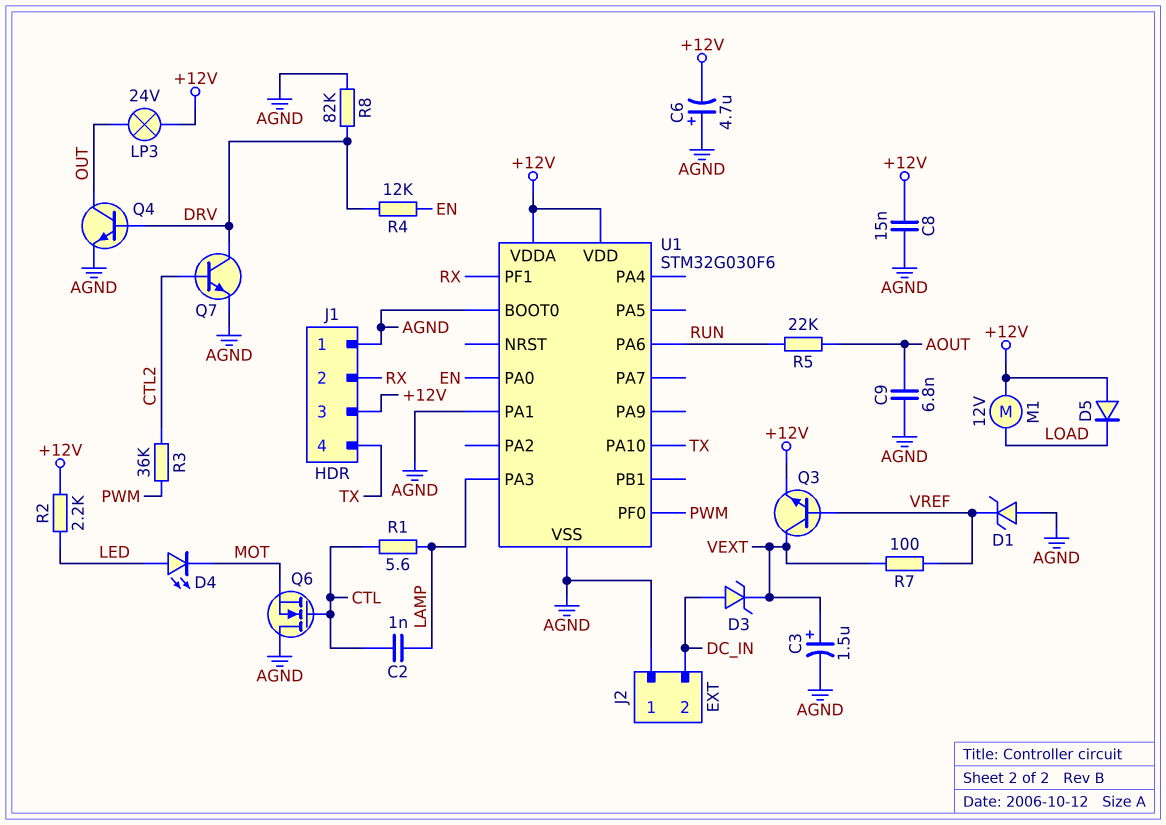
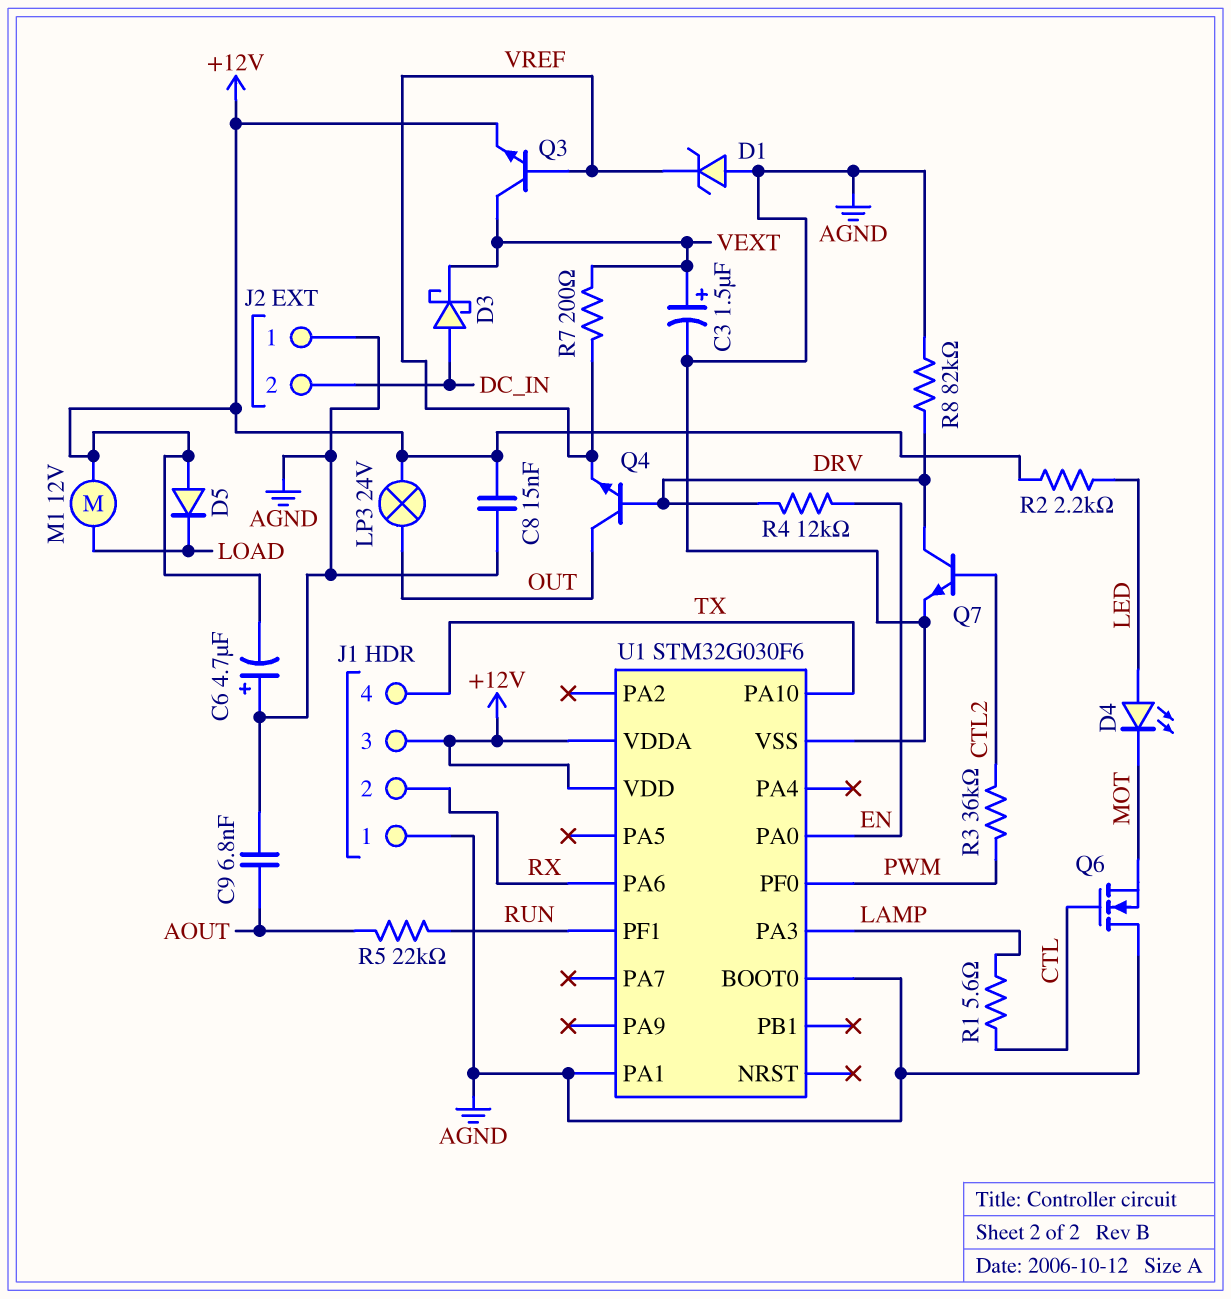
C2: 1nF (CTL, LAMP) -> none
D3: zener (A DC_IN, K VEXT) -> schottky (A DC_IN, K VEXT)
Q4: NPN (B DRV, C OUT, E AGND) -> NPN (B DRV, C OUT, E VREF)
R7: 100 (VEXT, VREF) -> 200 (VEXT, VREF)
U1 pin PA6: RUN -> RX
U1 pin PF1: RX -> RUN

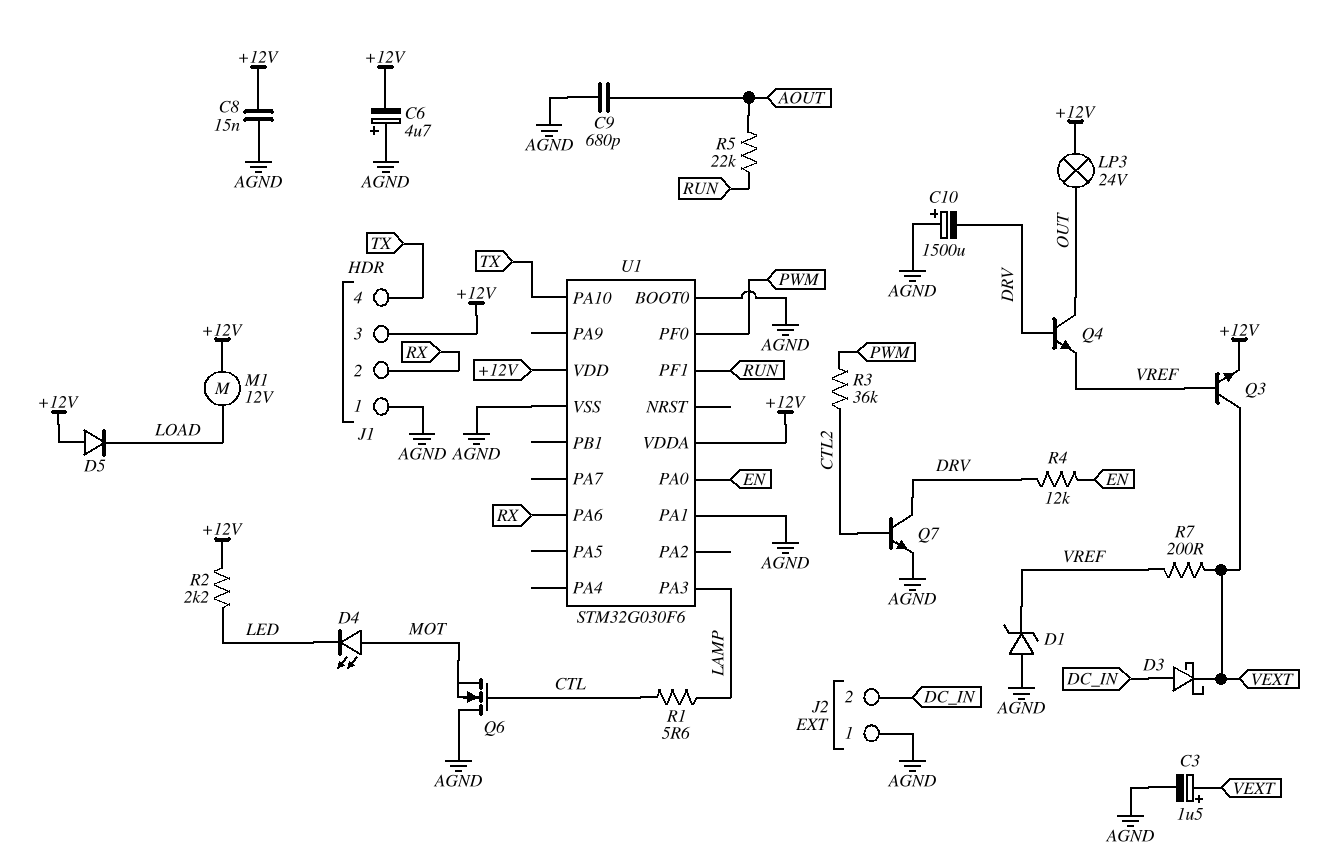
C9: 6.8nF (AGND, AOUT) -> 680pF (AGND, AOUT)
C10: none -> 1500uF (plus AGND, minus DRV)
D4: LED (A LED, K MOT) -> LED (A MOT, K LED)
R8: 82k (AGND, DRV) -> none

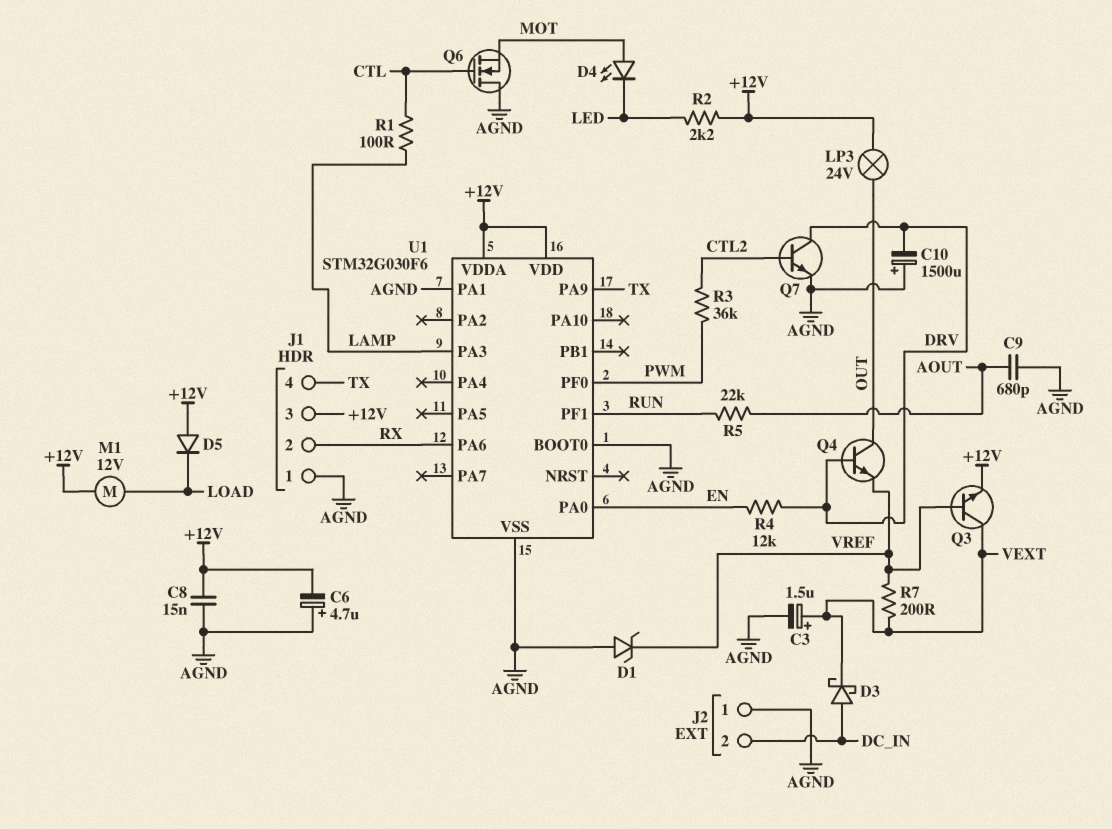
R1: 5.6 (CTL, LAMP) -> 100 (CTL, LAMP)
U1 pin PA9: none -> TX
U1 pin PA10: TX -> none

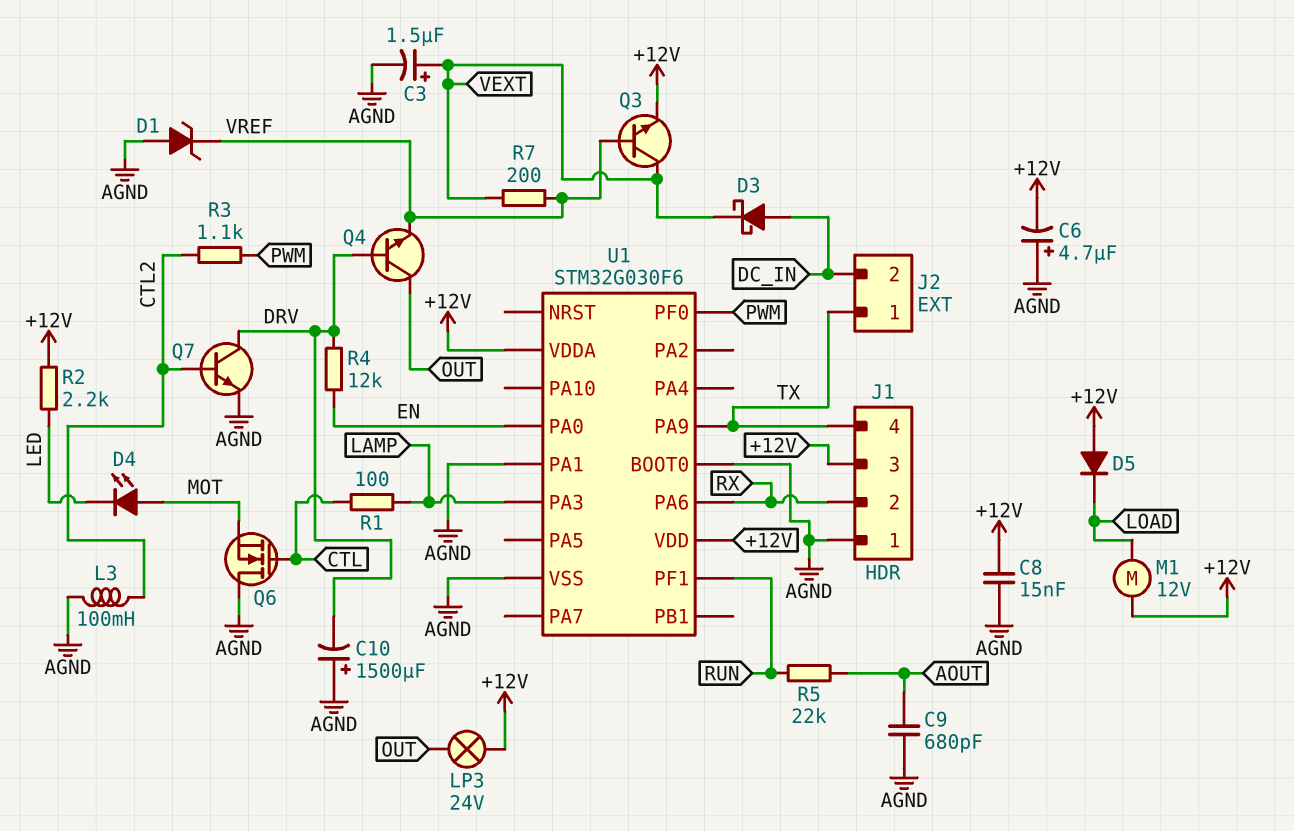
J2 pin 1: AGND -> TX
L3: none -> 100mH (AGND, CTL2)
R3: 36k (CTL2, PWM) -> 1.1k (CTL2, PWM)

